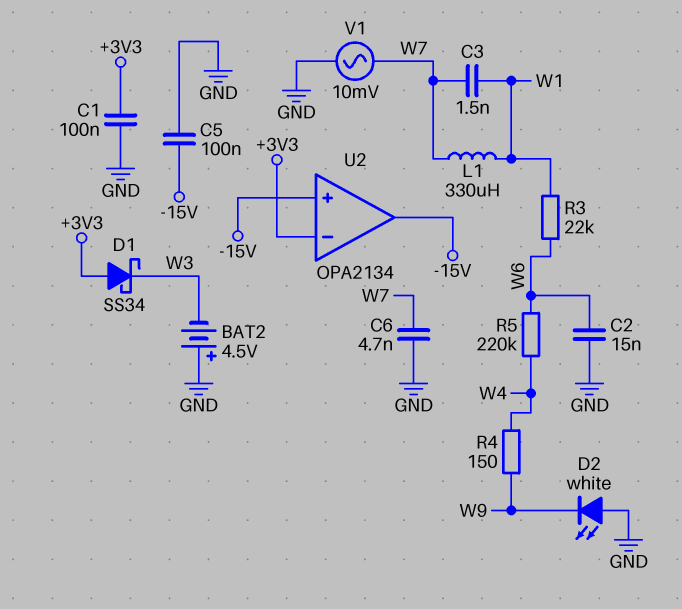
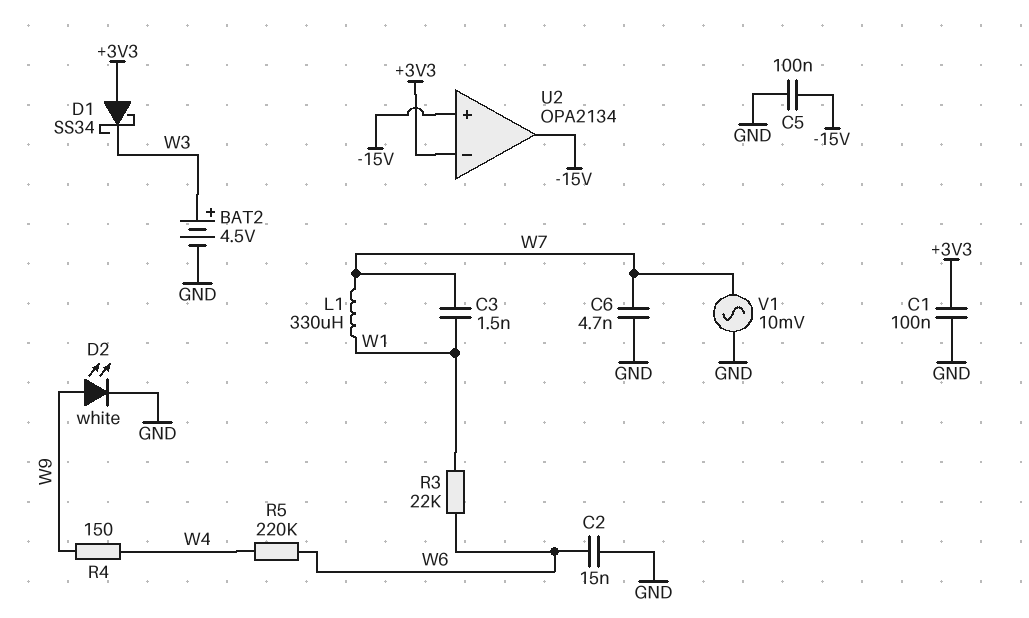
BAT2: 4.5V (plus GND, minus W3) -> 4.5V (plus W3, minus GND)
D2: LED white (A GND, K W9) -> LED white (A W9, K GND)

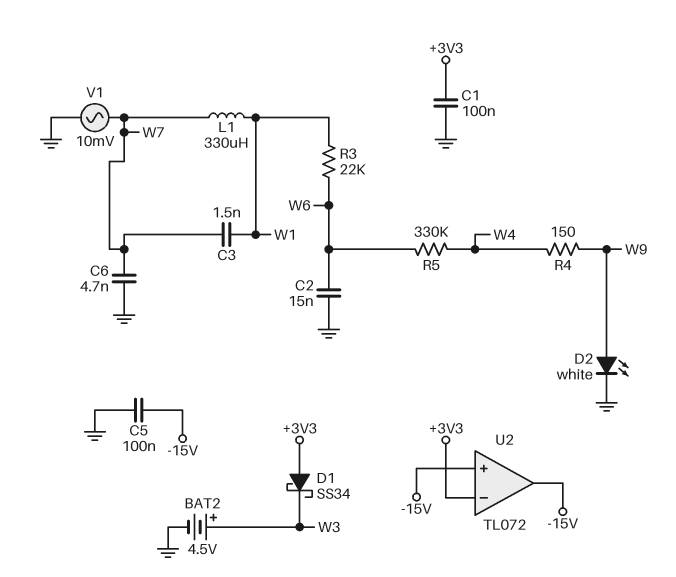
R5: 220k (W4, W6) -> 330k (W4, W6)
U2: OPA2134 -> TL072

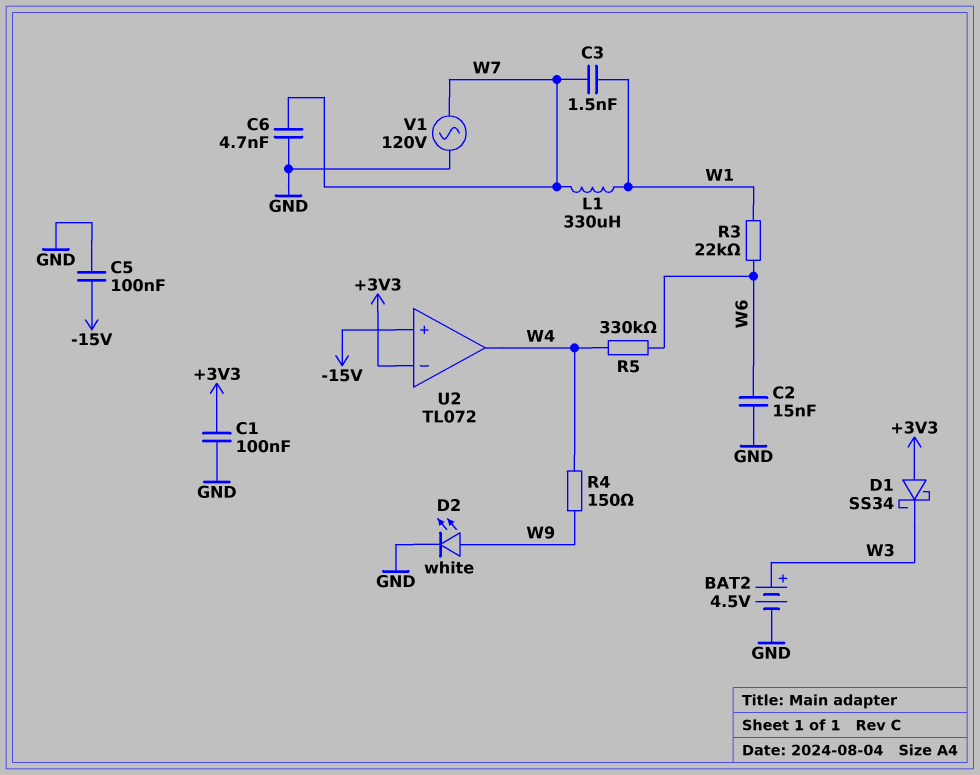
U2 pin out: -15V -> W4
V1: AC 10mV (GND, W7) -> AC 120V (GND, W7)

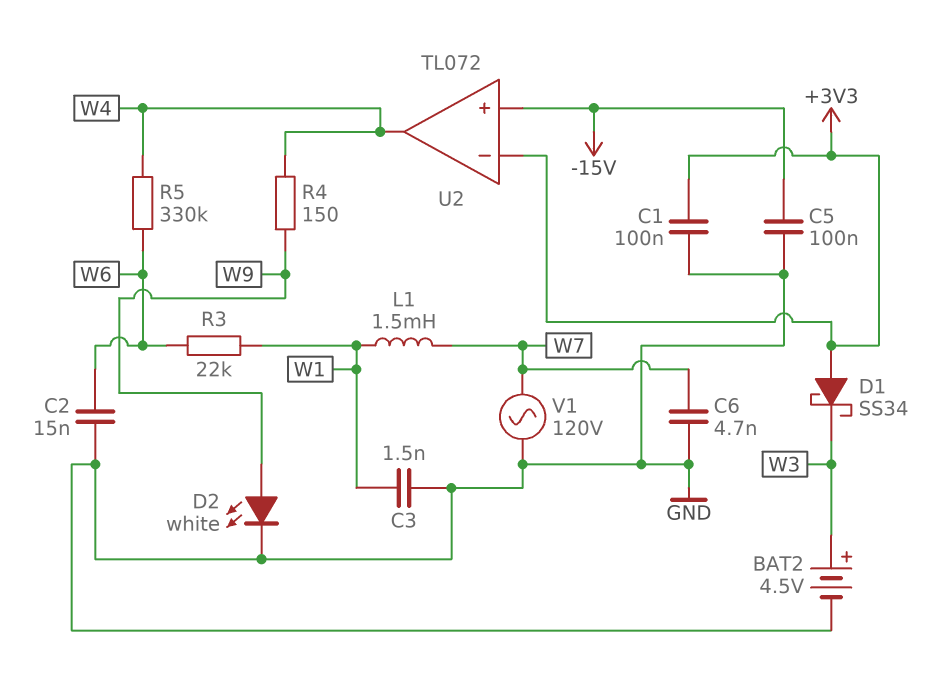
C3: 1.5nF (W1, W7) -> 1.5nF (GND, W1)
L1: 330uH (W1, W7) -> 1.5mH (W1, W7)

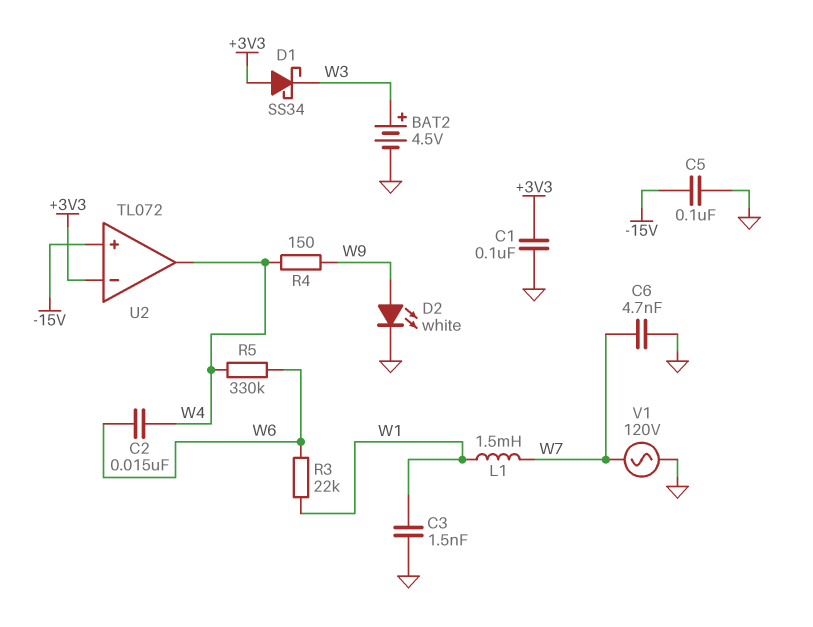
C2: 15nF (GND, W6) -> 15nF (W4, W6)

